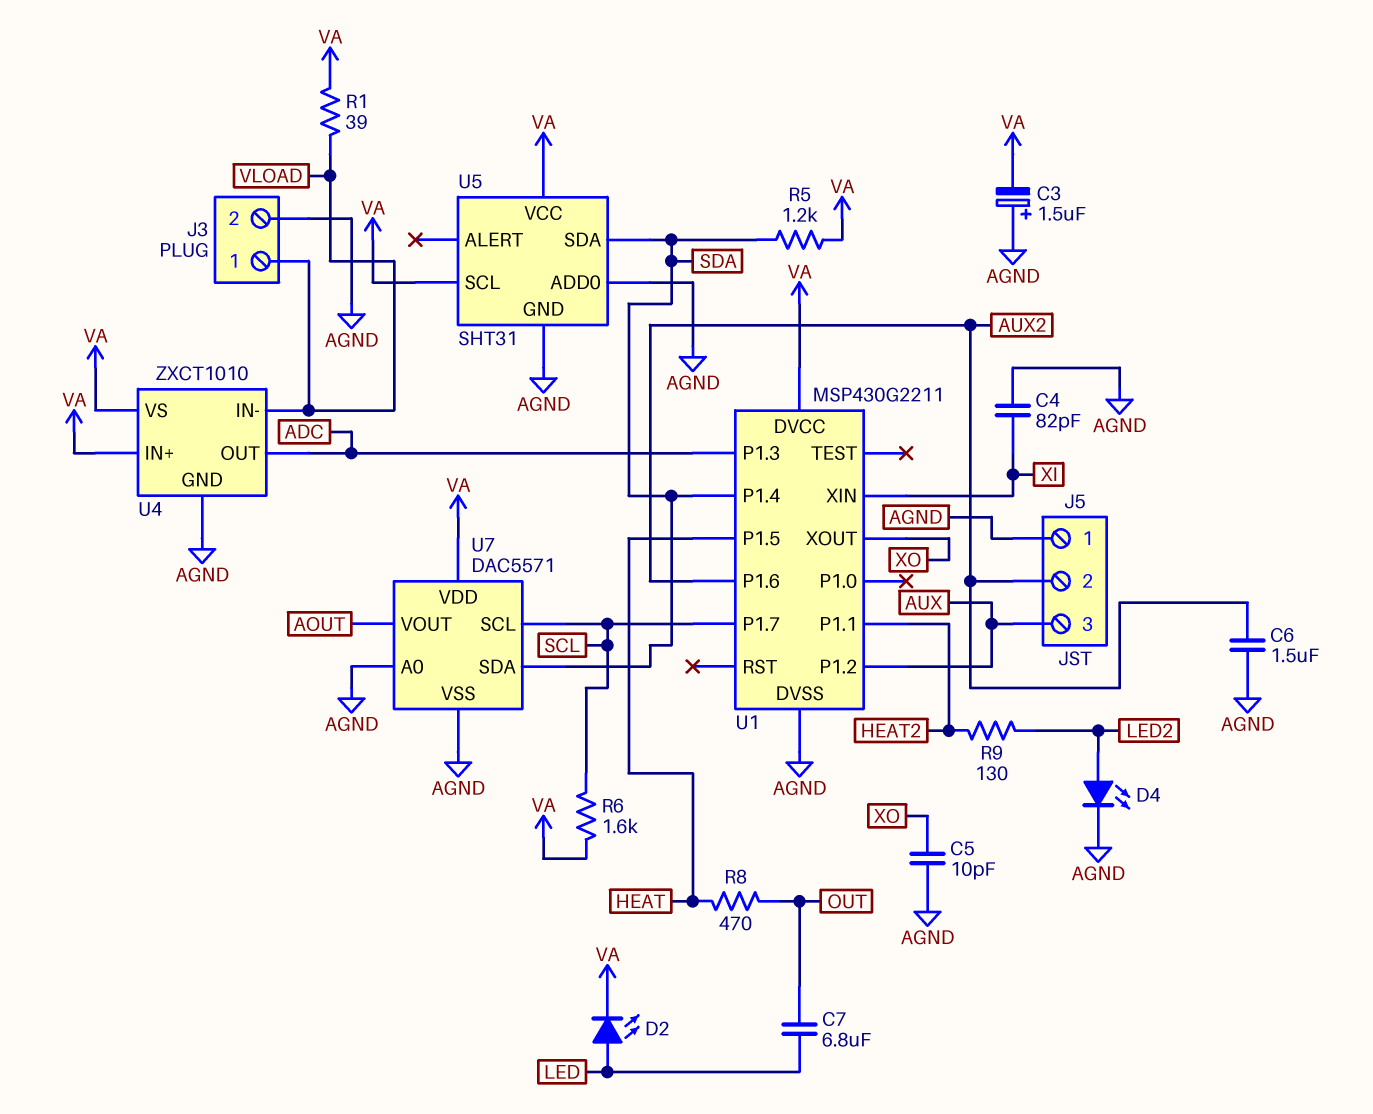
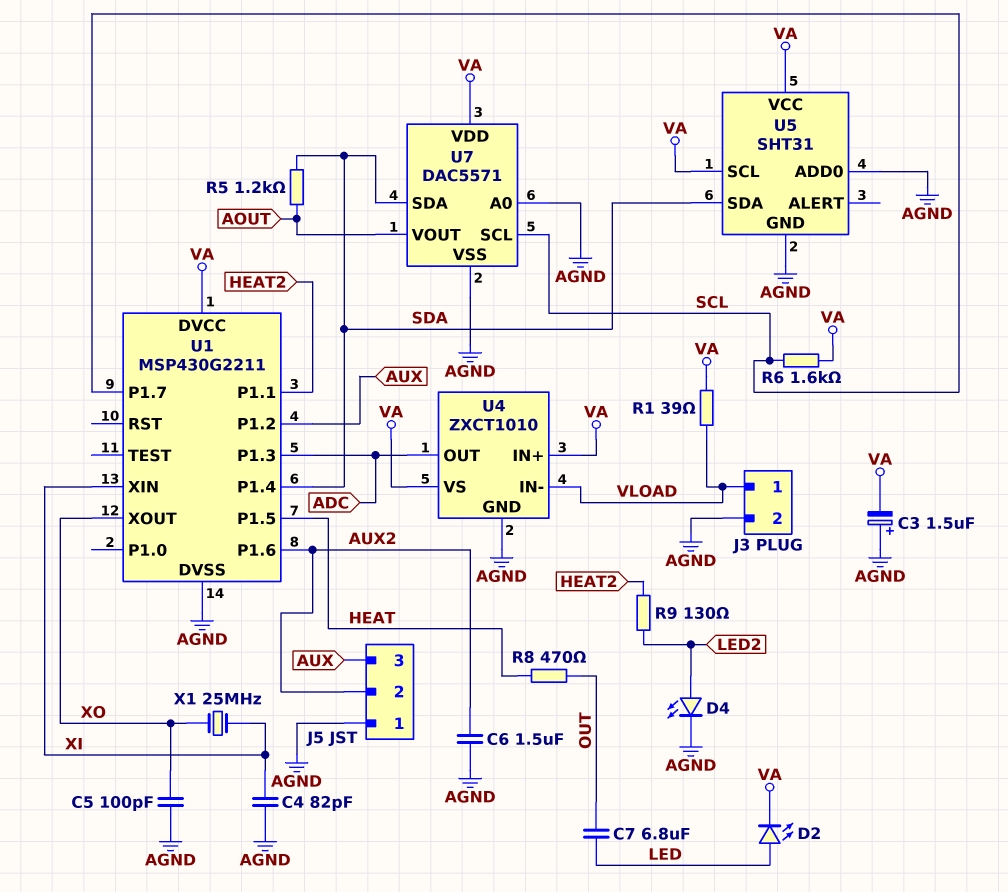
C5: 10pF (AGND, XO) -> 100pF (AGND, XO)
R5: 1.2k (SDA, VA) -> 1.2k (AOUT, SDA)
X1: none -> 25MHz (XI, XO)

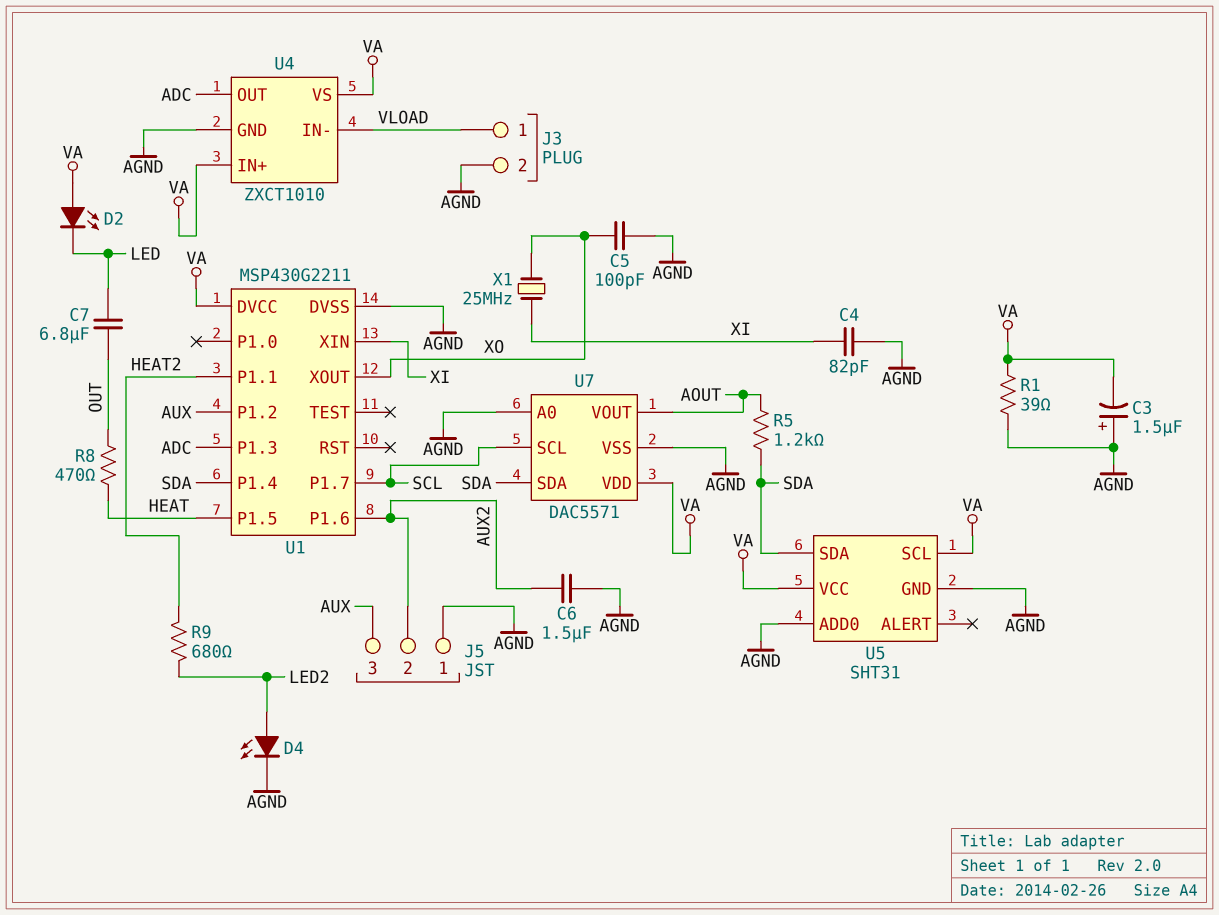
D2: LED (A LED, K VA) -> LED (A VA, K LED)
R1: 39 (VA, VLOAD) -> 39 (AGND, VA)
R6: 1.6k (SCL, VA) -> none
R9: 130 (HEAT2, LED2) -> 680 (HEAT2, LED2)

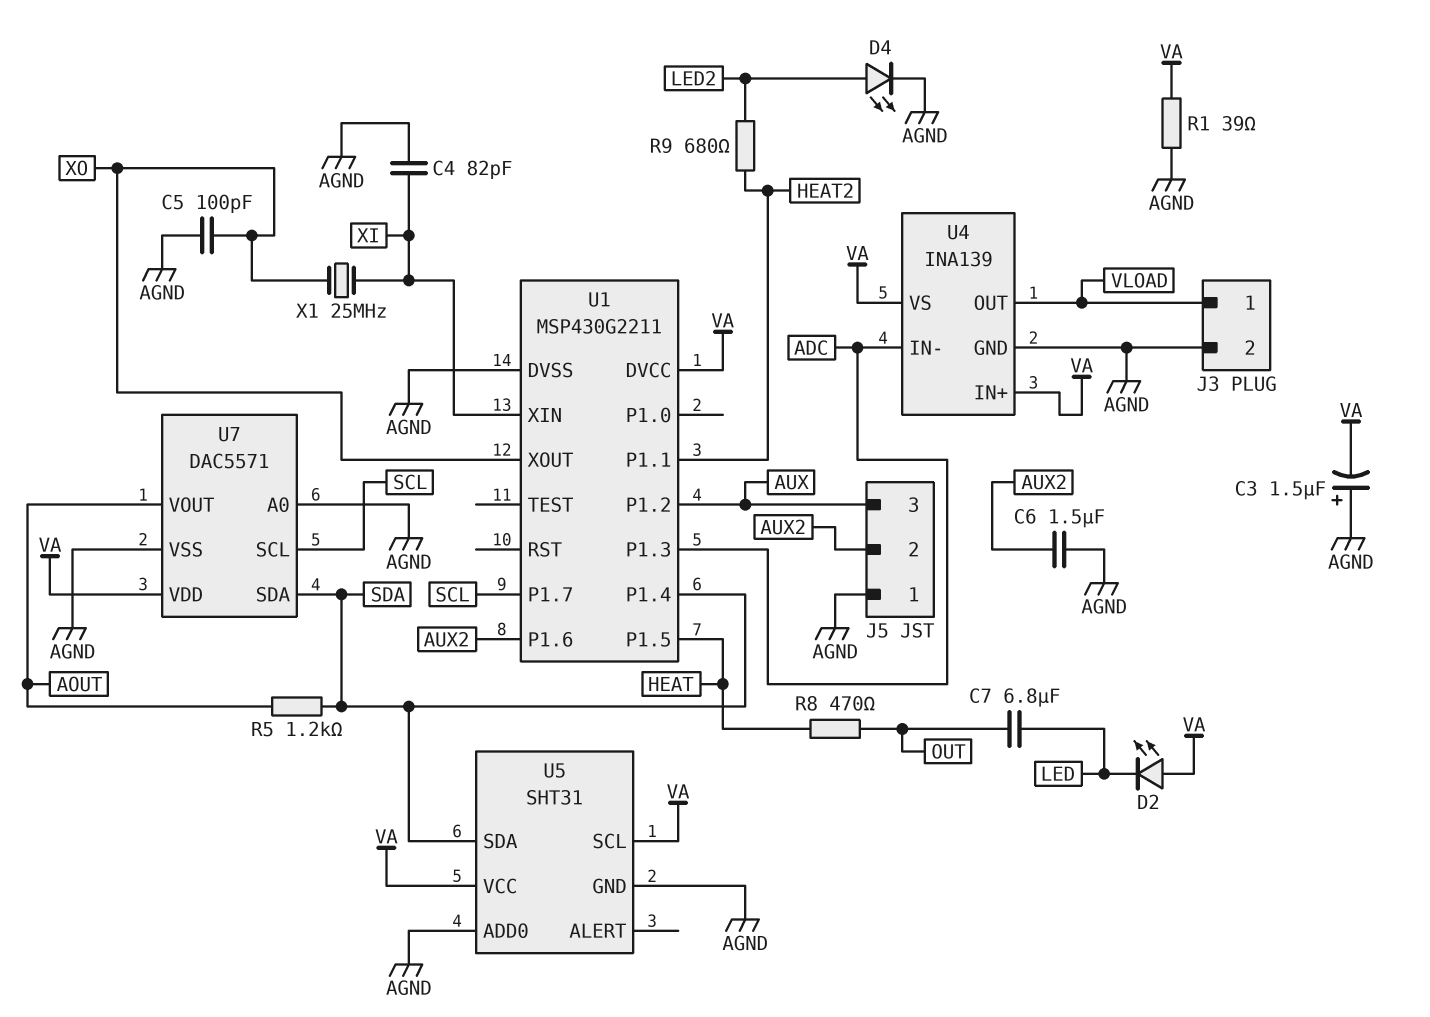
U4: ZXCT1010 -> INA139
U4 pin IN-: VLOAD -> ADC
U4 pin OUT: ADC -> VLOAD

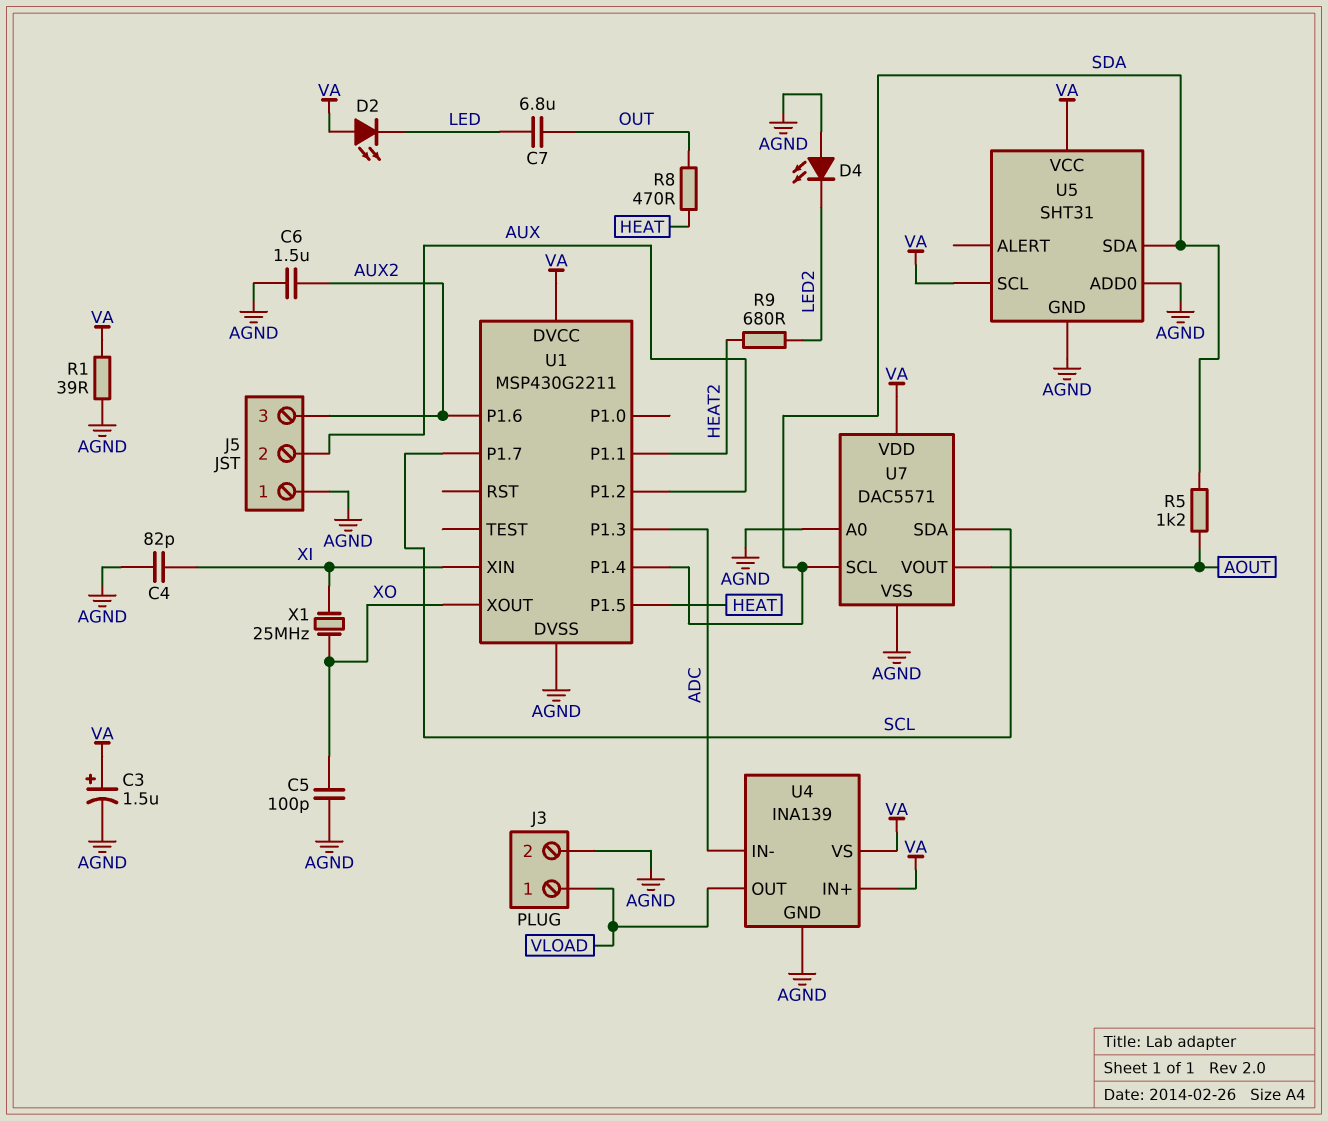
C3: 1.5uF (plus AGND, minus VA) -> 1.5uF (plus VA, minus AGND)
D4: LED (A LED2, K AGND) -> LED (A AGND, K LED2)
J5 pin 2: AUX2 -> AUX
J5 pin 3: AUX -> AUX2
U7 pin SCL: SCL -> SDA
U7 pin SDA: SDA -> SCL

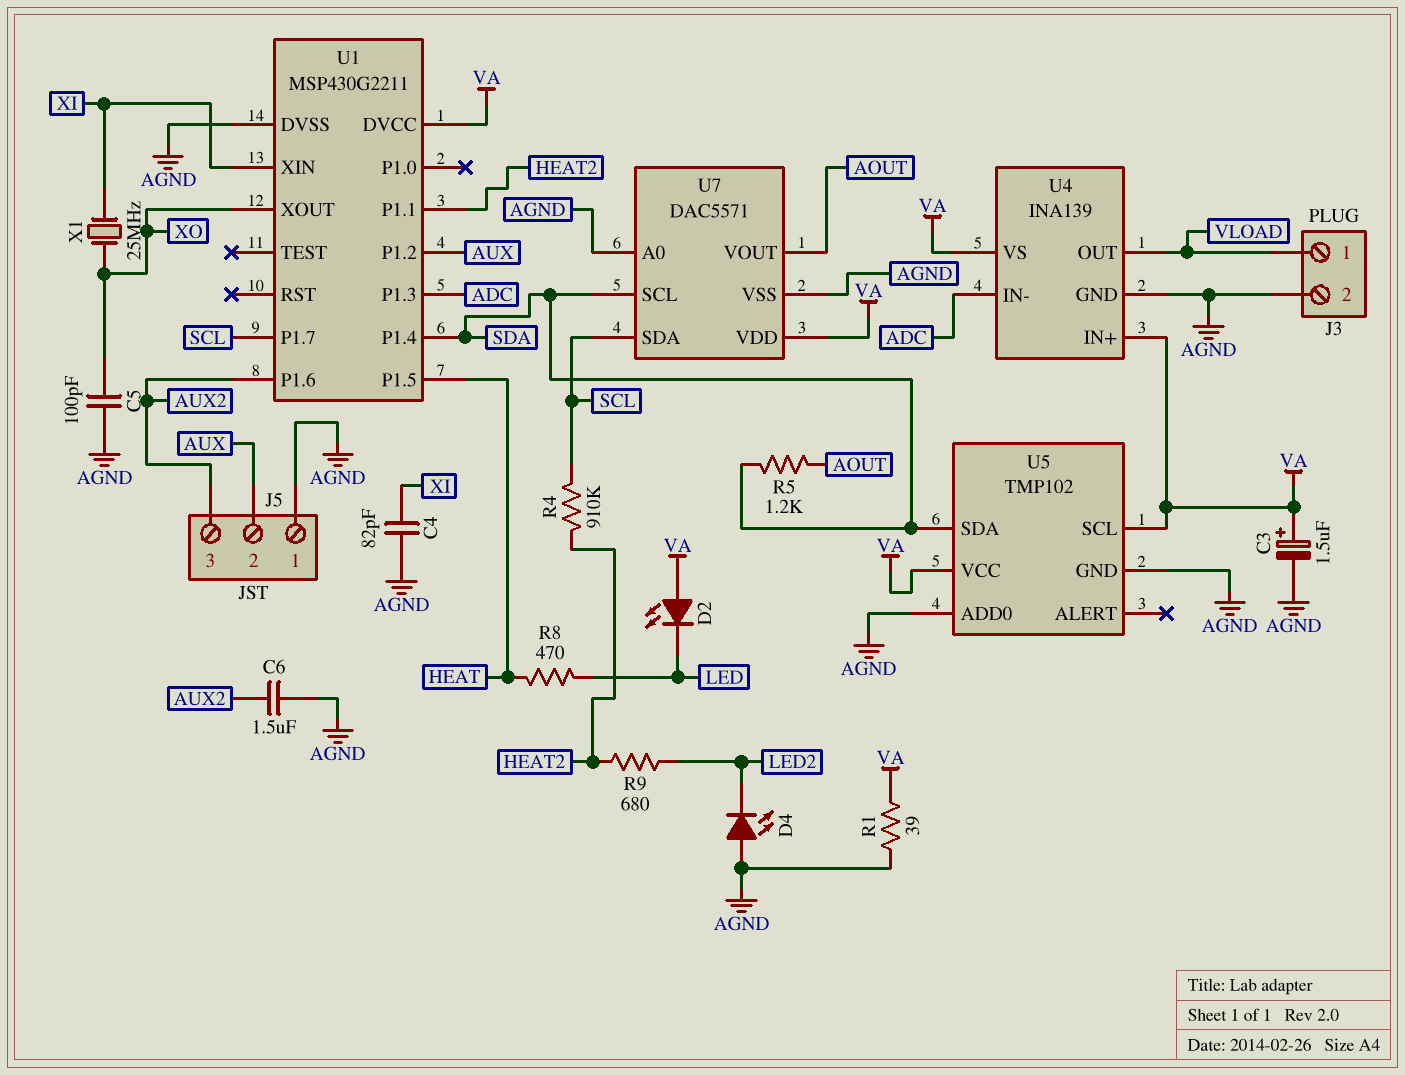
C7: 6.8uF (LED, OUT) -> none
R4: none -> 910k (HEAT2, SCL)
R8: 470 (HEAT, OUT) -> 470 (HEAT, LED)
U5: SHT31 -> TMP102

